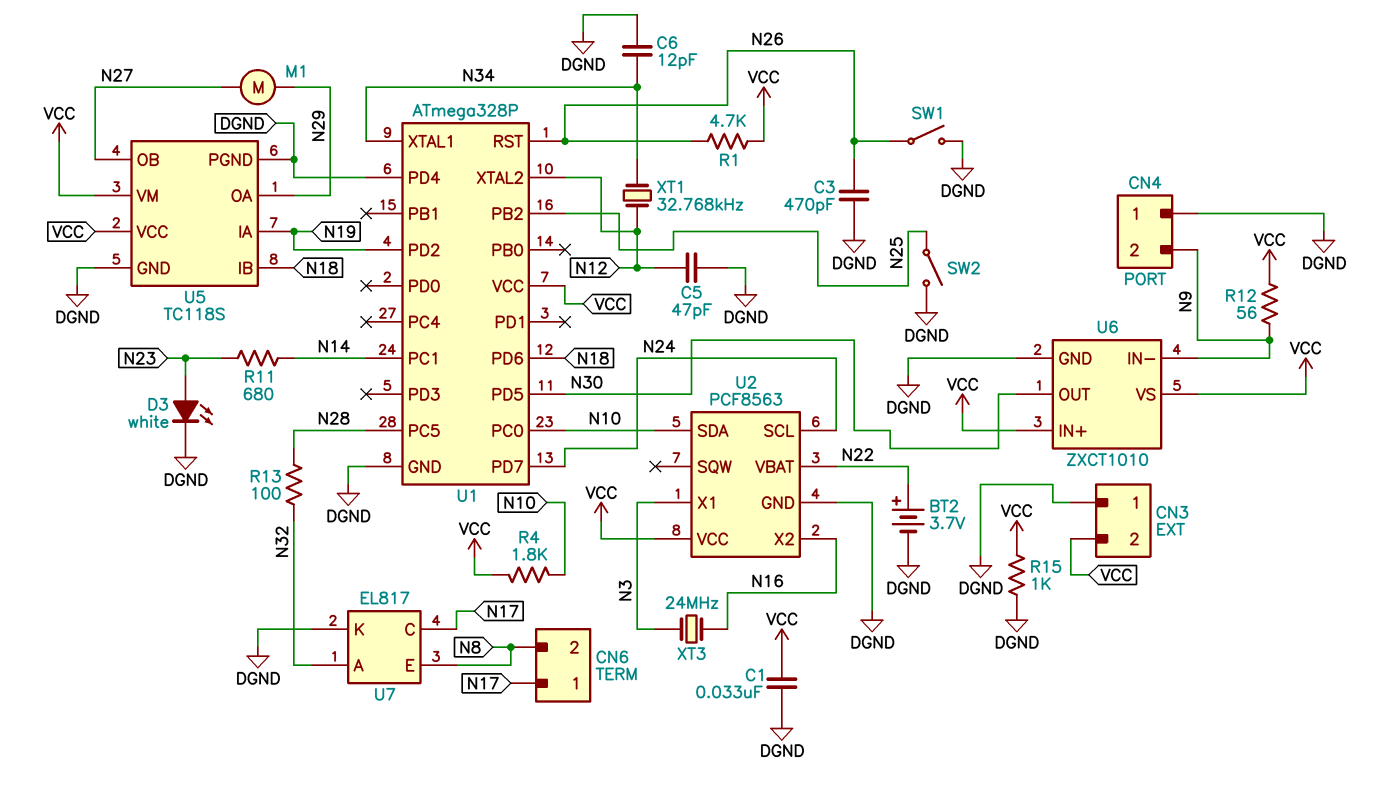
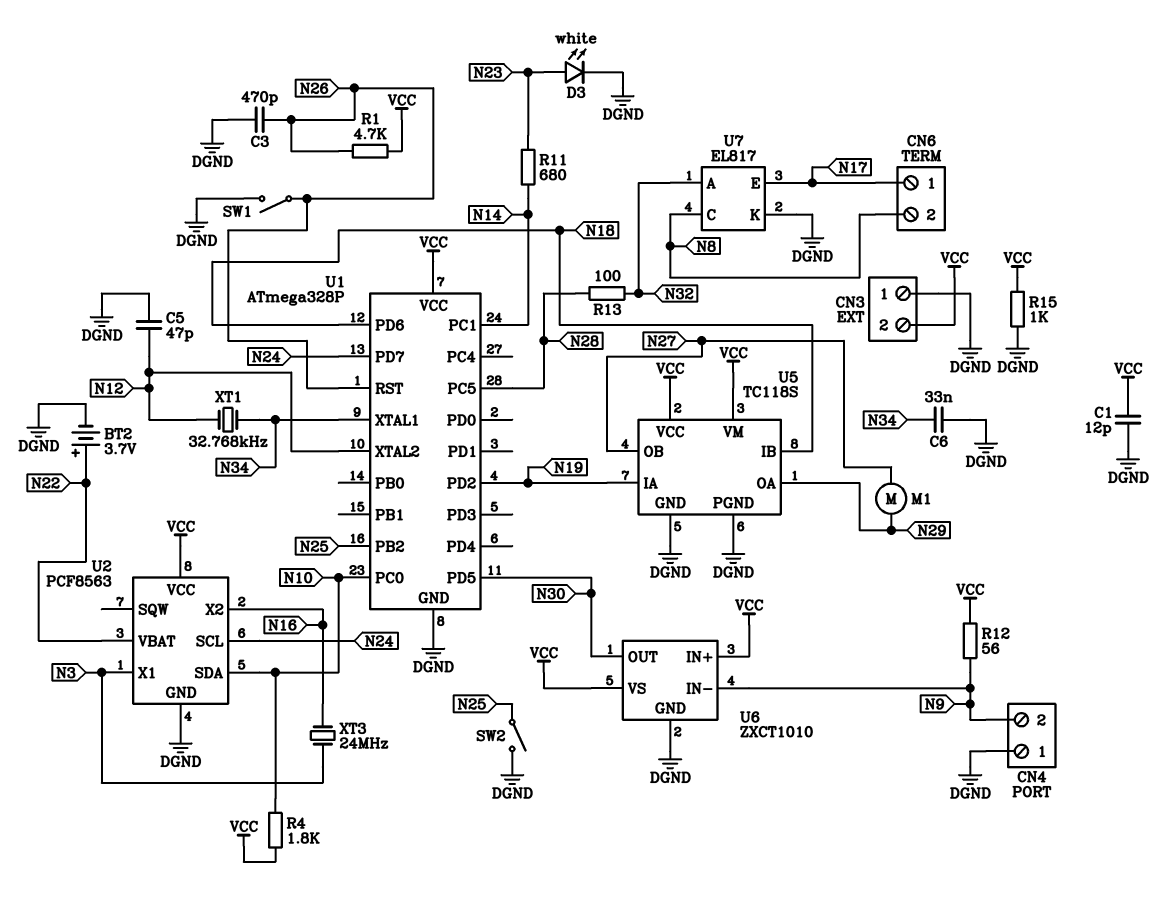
C1: 33nF (DGND, VCC) -> 12pF (DGND, VCC)
C6: 12pF (DGND, N34) -> 33nF (DGND, N34)
U1 pin PD4: DGND -> none
U7 pin C: N17 -> N8
U7 pin E: N8 -> N17

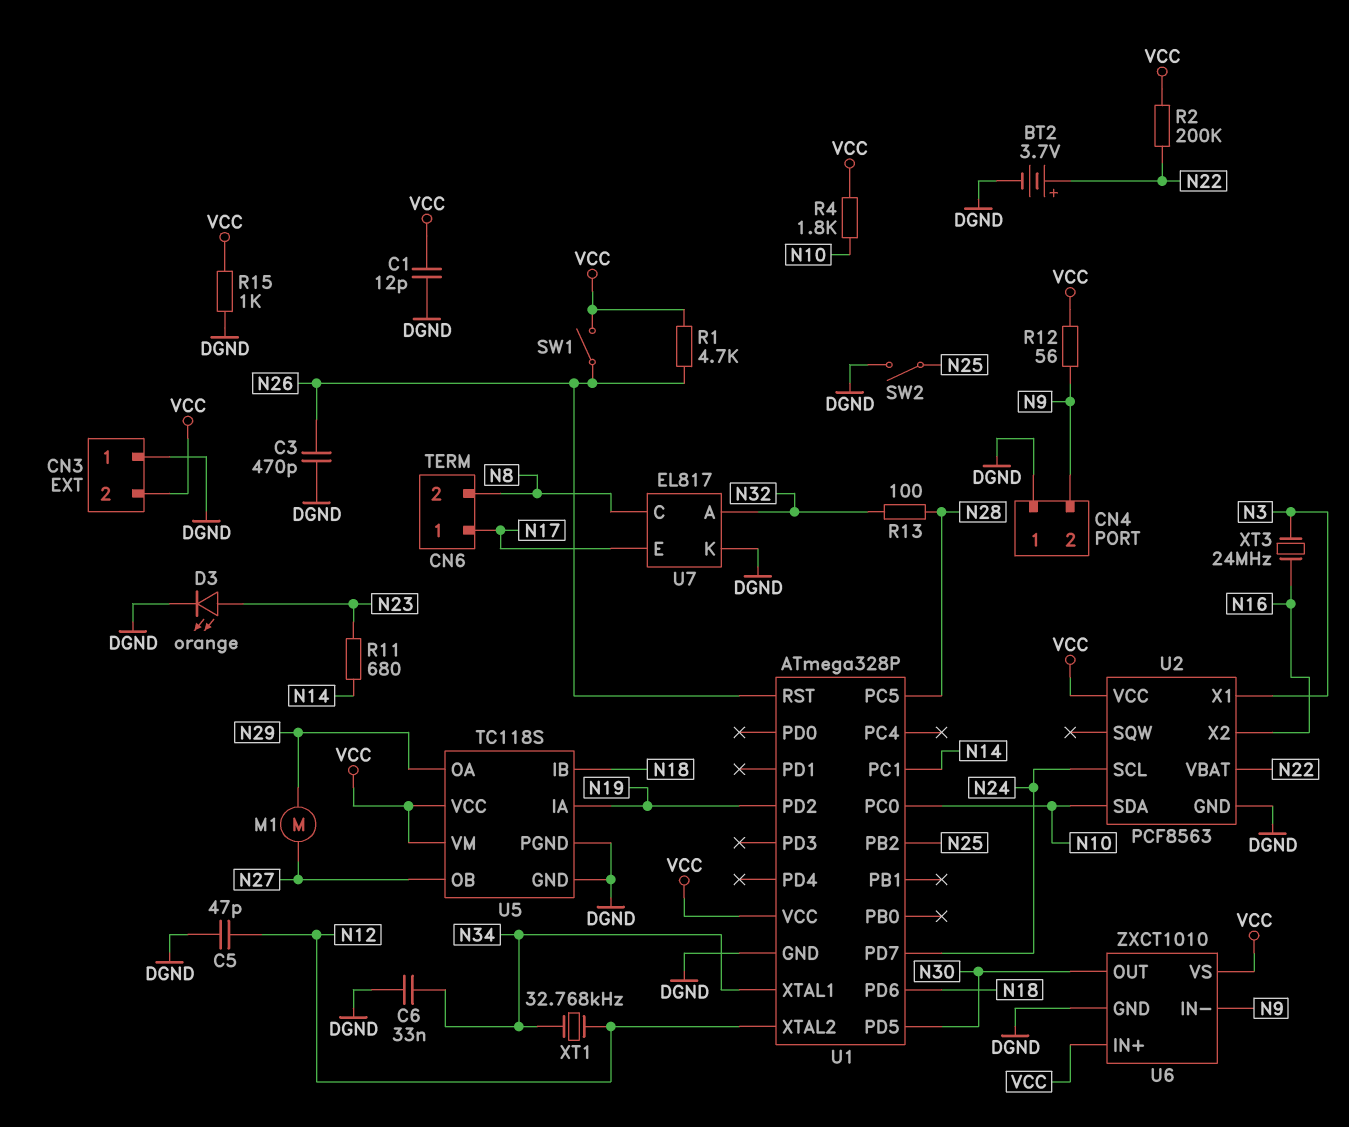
D3: LED white (A N23, K DGND) -> LED orange (A N23, K DGND)
R2: none -> 200k (N22, VCC)
SW1: switch (DGND, N26) -> switch (N26, VCC)

